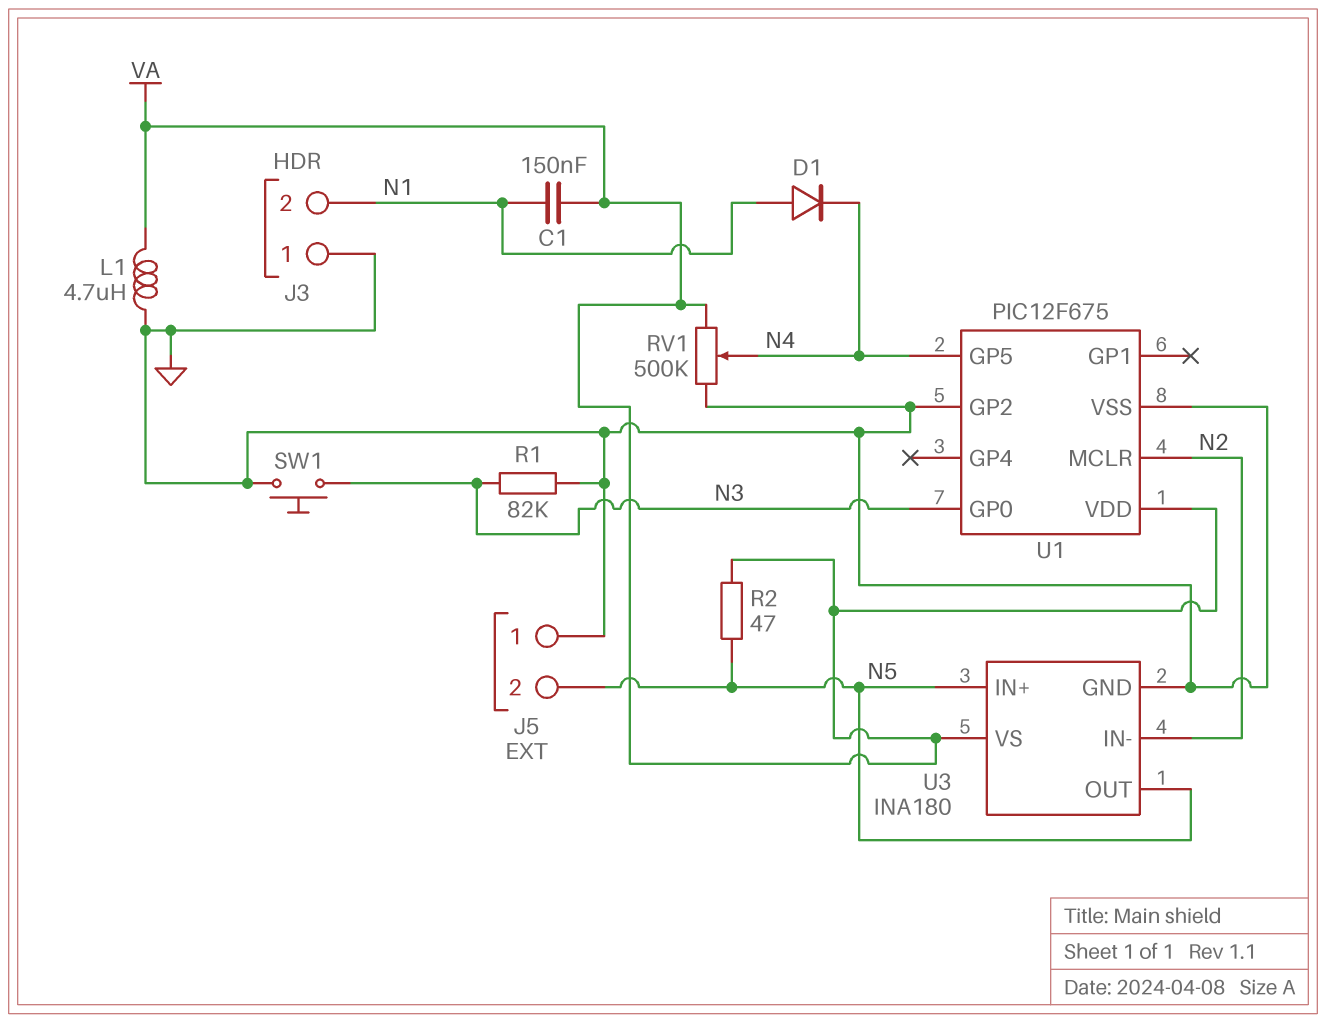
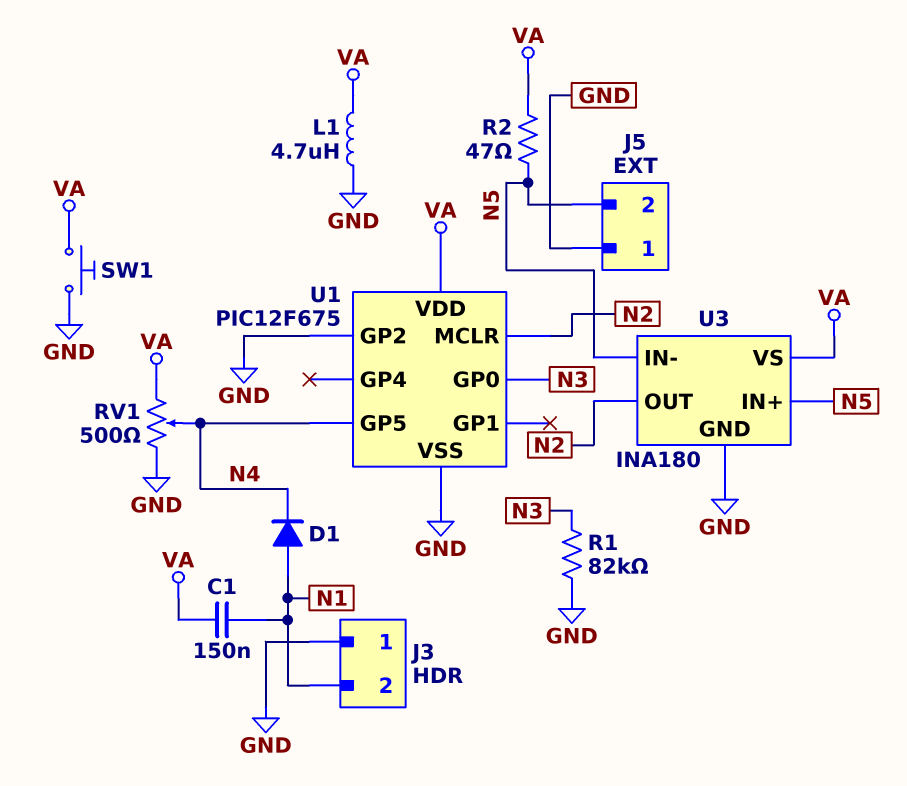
RV1: 500k (GND, VA, wiper N4) -> 500 (GND, VA, wiper N4)
SW1: button (GND, N3) -> button (GND, VA)
U3 pin IN-: N2 -> N5
U3 pin OUT: N5 -> N2

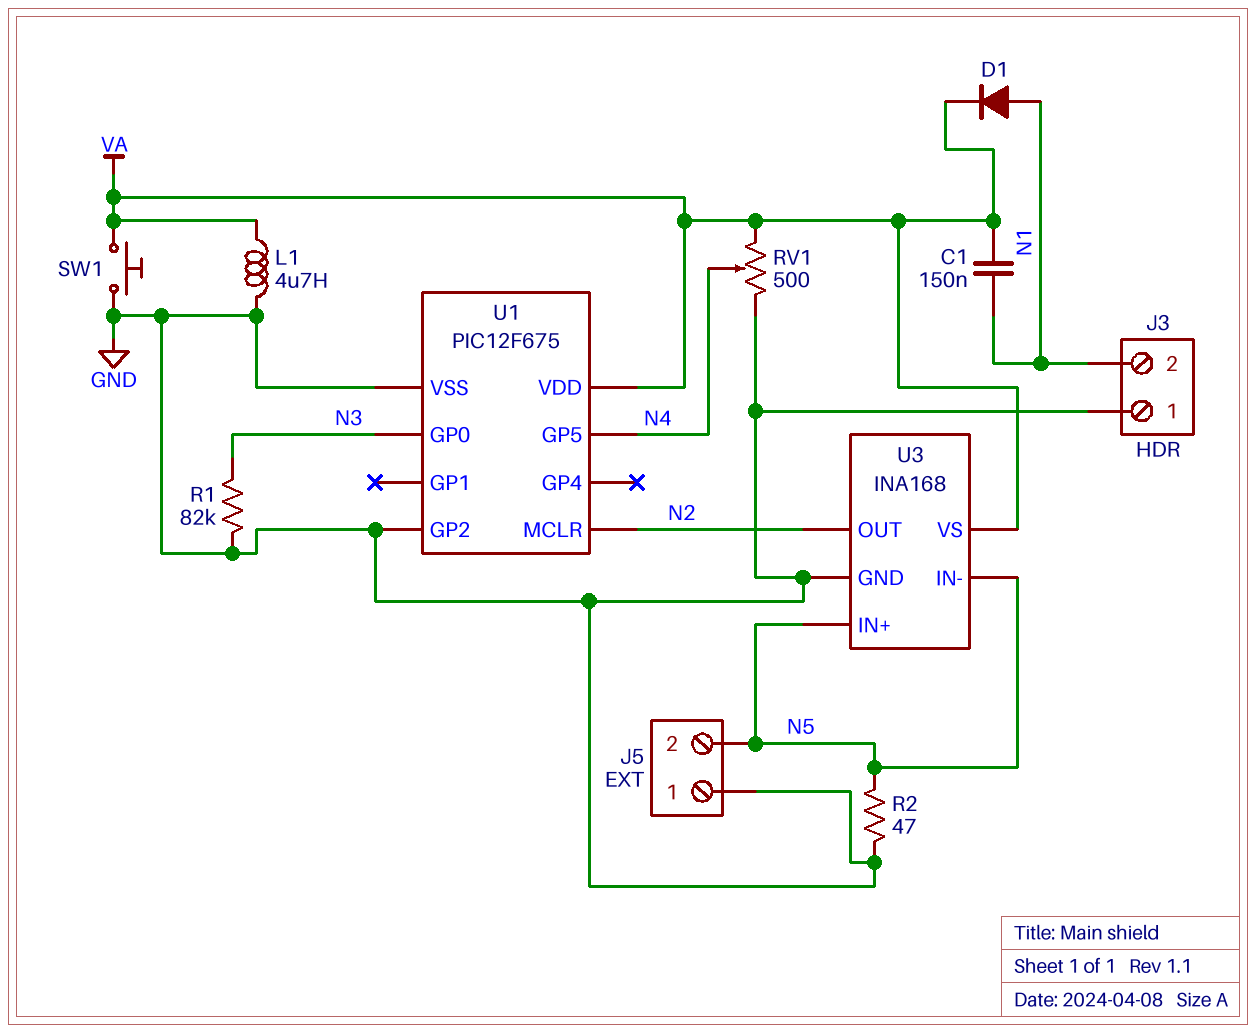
D1: diode (A N1, K N4) -> diode (A N1, K VA)
R2: 47 (N5, VA) -> 47 (GND, N5)
U3: INA180 -> INA168

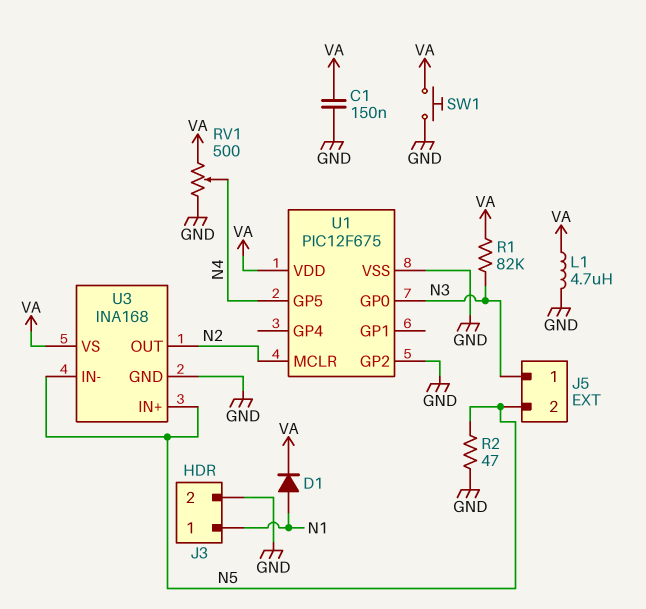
C1: 150nF (N1, VA) -> 150nF (GND, VA)
J3 pin 1: GND -> N1
J3 pin 2: N1 -> GND
J5 pin 1: GND -> N3
R1: 82k (GND, N3) -> 82k (N3, VA)

